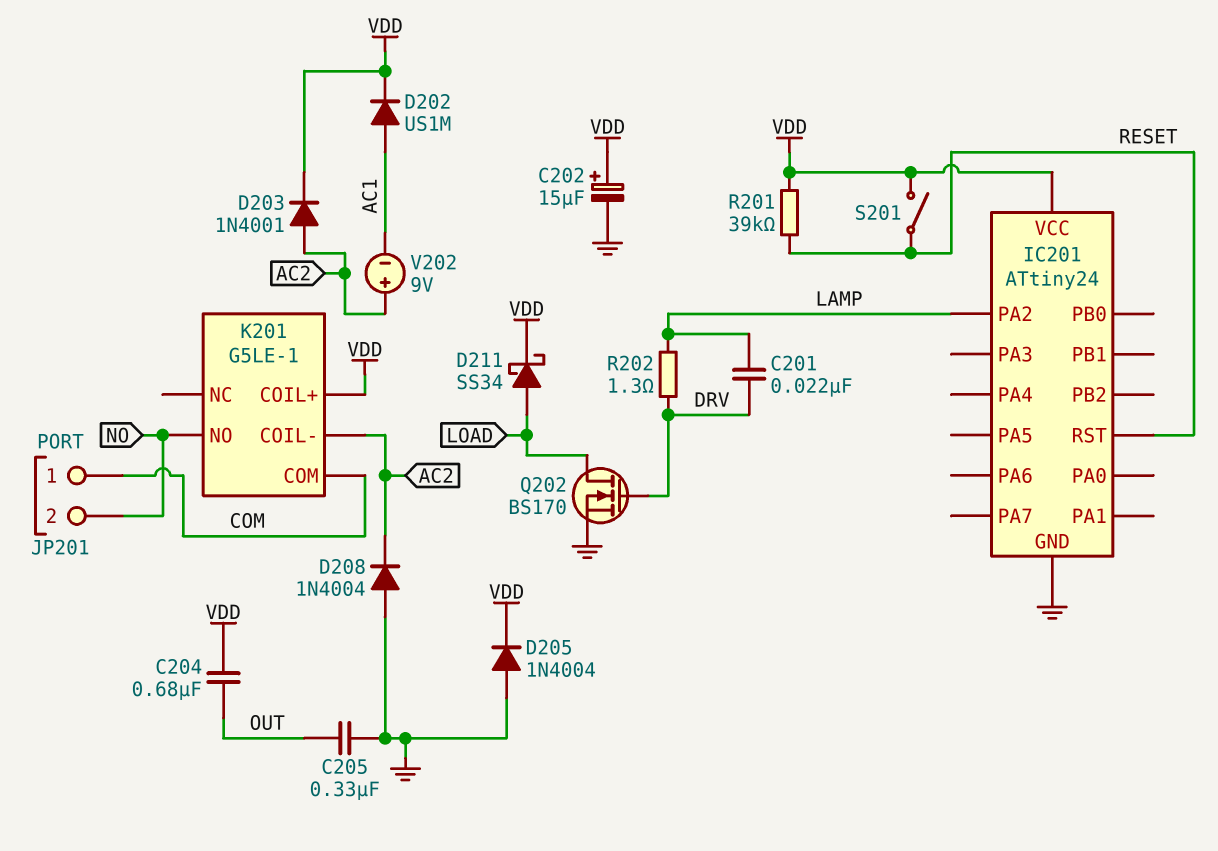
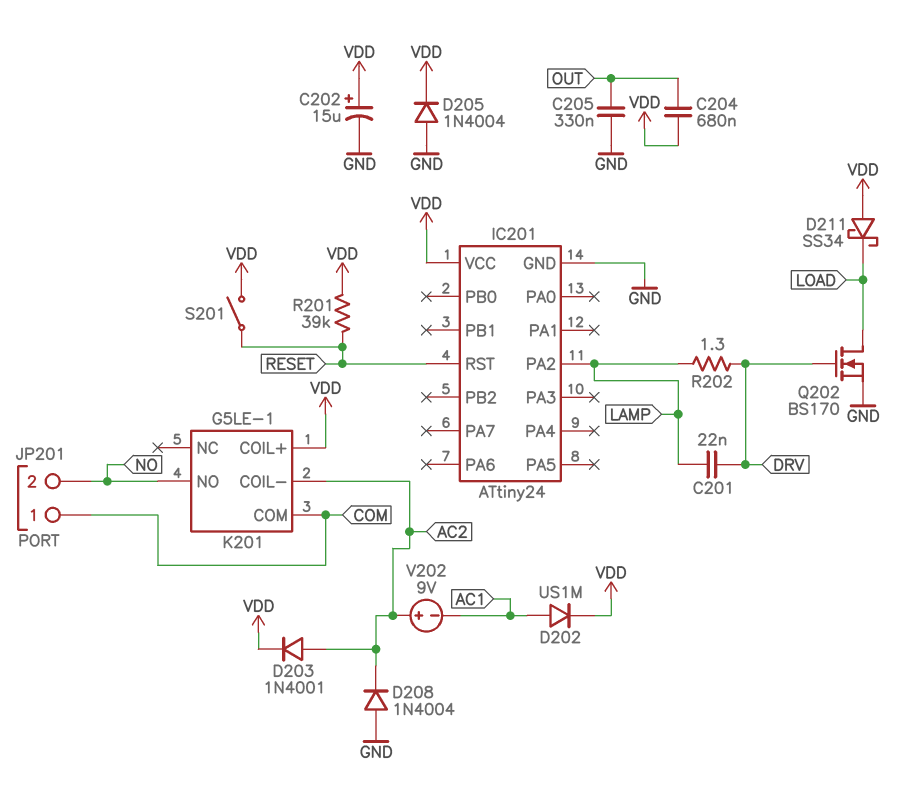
D211: schottky SS34 (A LOAD, K VDD) -> schottky SS34 (A VDD, K LOAD)

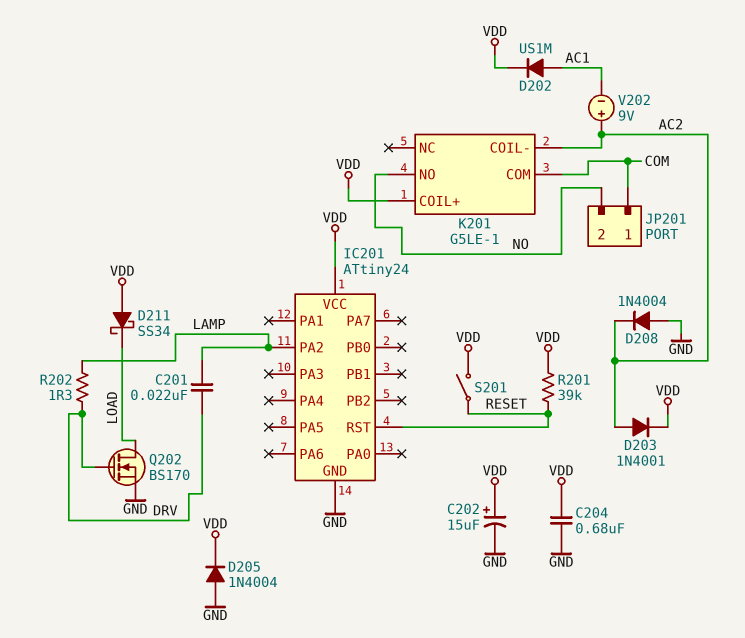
C204: 680nF (OUT, VDD) -> 680nF (GND, VDD)
C205: 330nF (GND, OUT) -> none

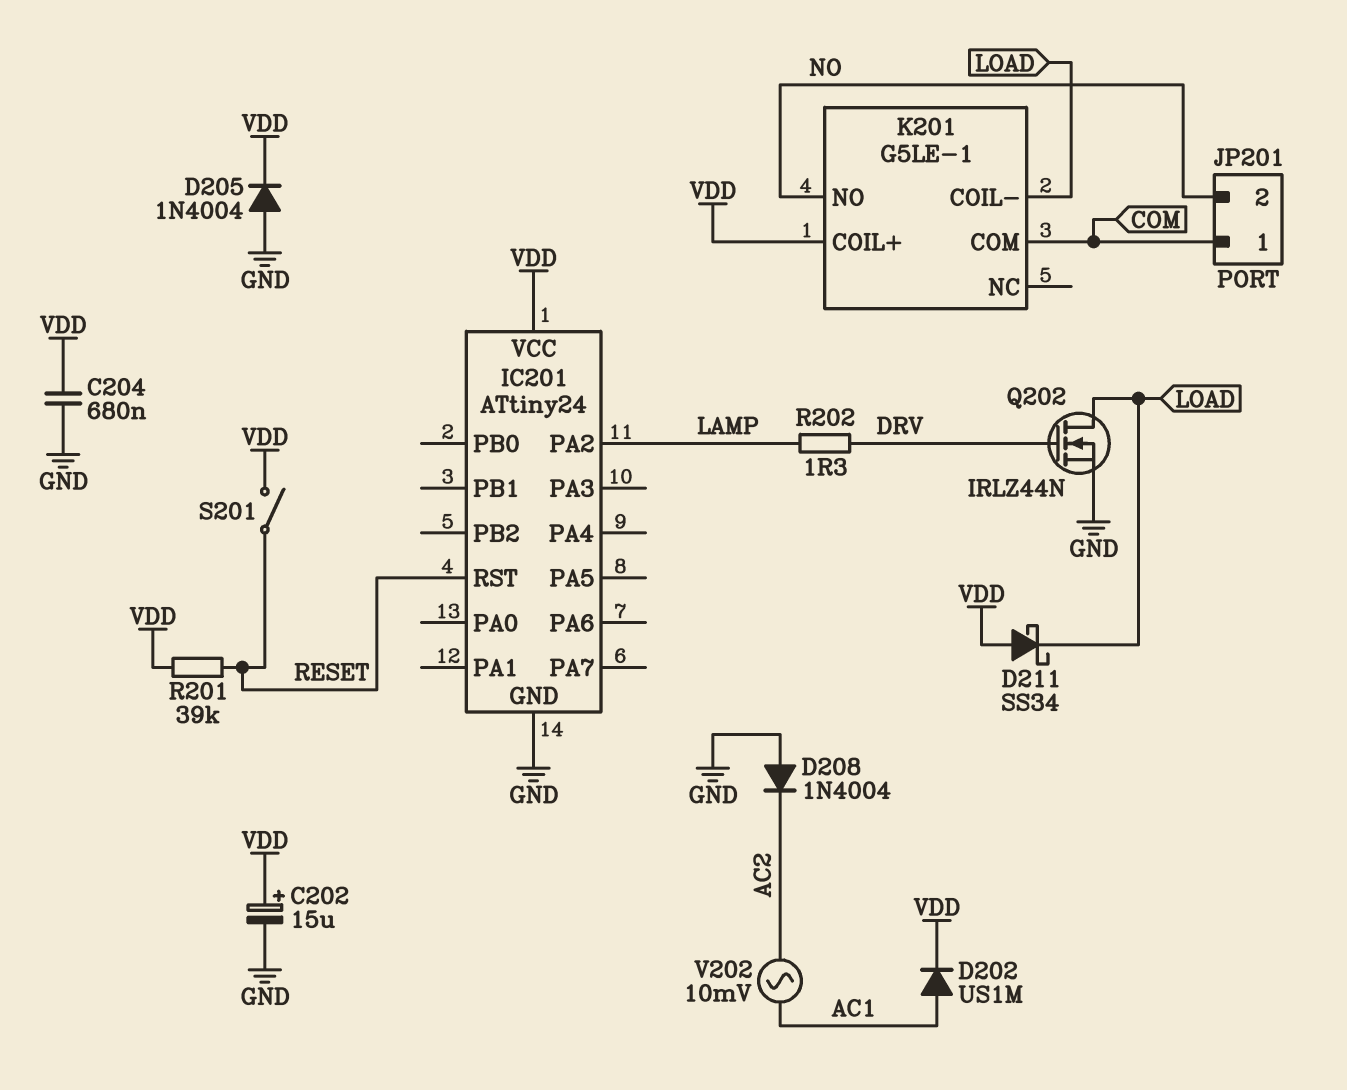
C201: 22nF (DRV, LAMP) -> none
D203: diode 1N4001 (A AC2, K VDD) -> none
K201 pin COIL-: AC2 -> LOAD
Q202: NMOS BS170 (G DRV, D LOAD, S GND) -> NMOS IRLZ44N (G DRV, D LOAD, S GND)
V202: 9V (plus AC2, minus AC1) -> AC 10mV (AC1, AC2)

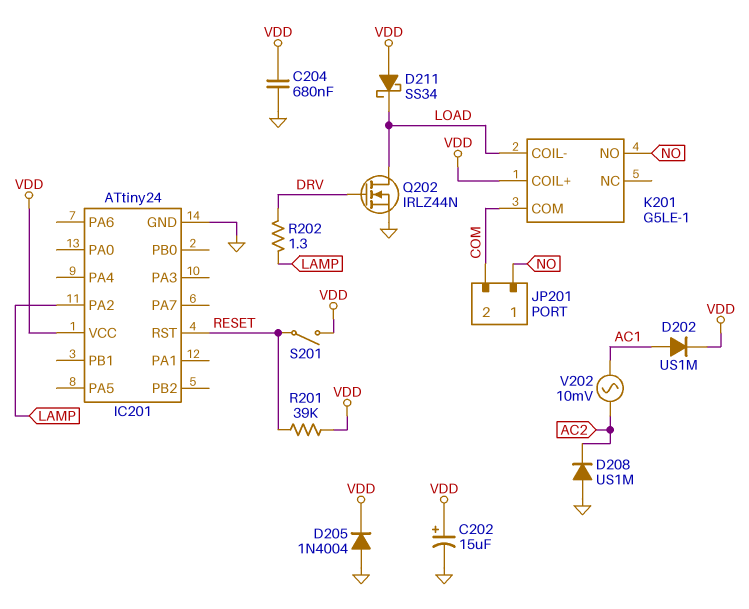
D208: diode 1N4004 (A GND, K AC2) -> diode US1M (A GND, K AC2)
JP201 pin 1: COM -> NO
JP201 pin 2: NO -> COM

